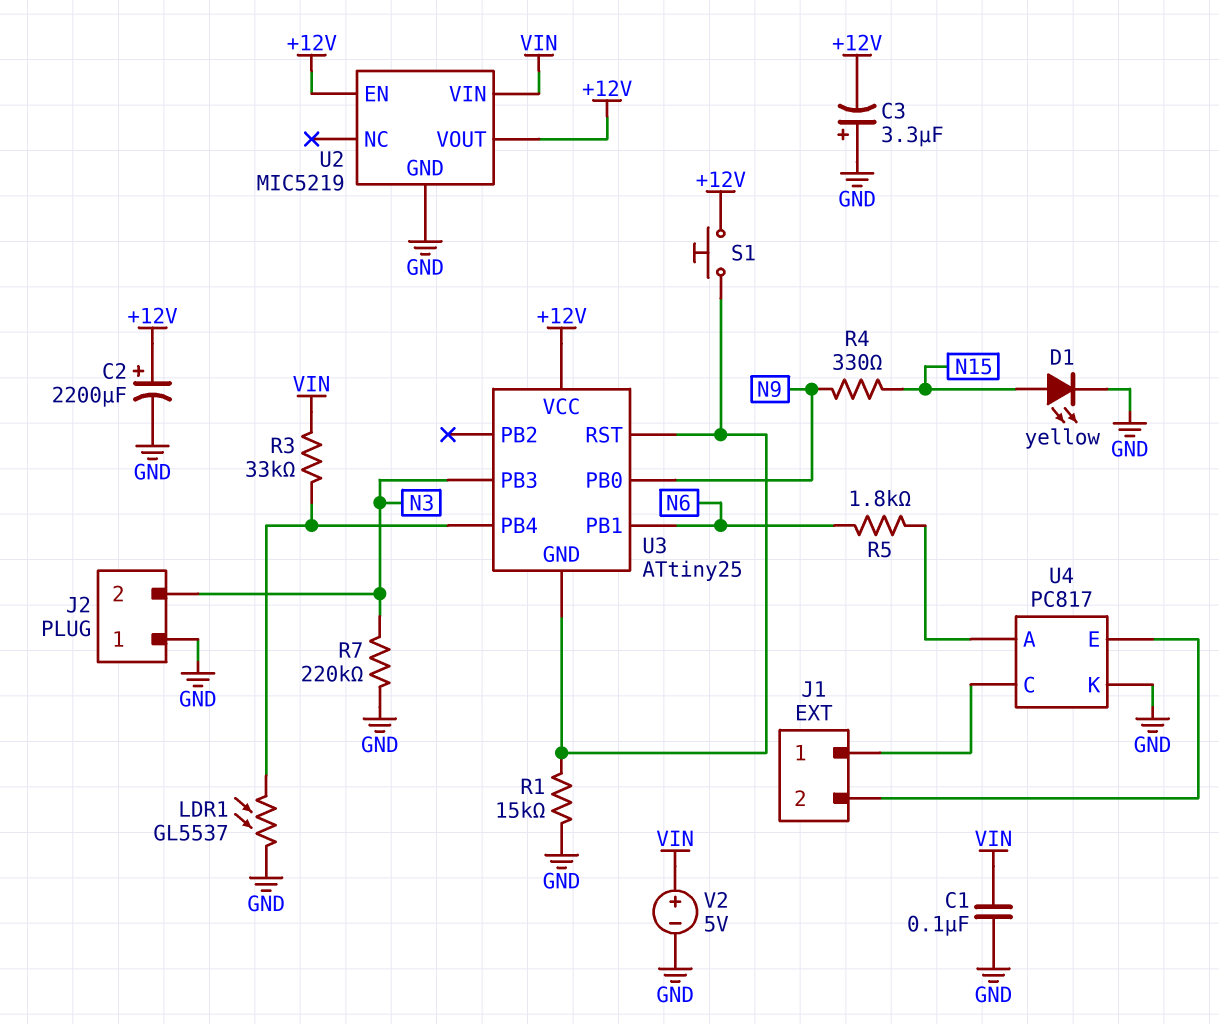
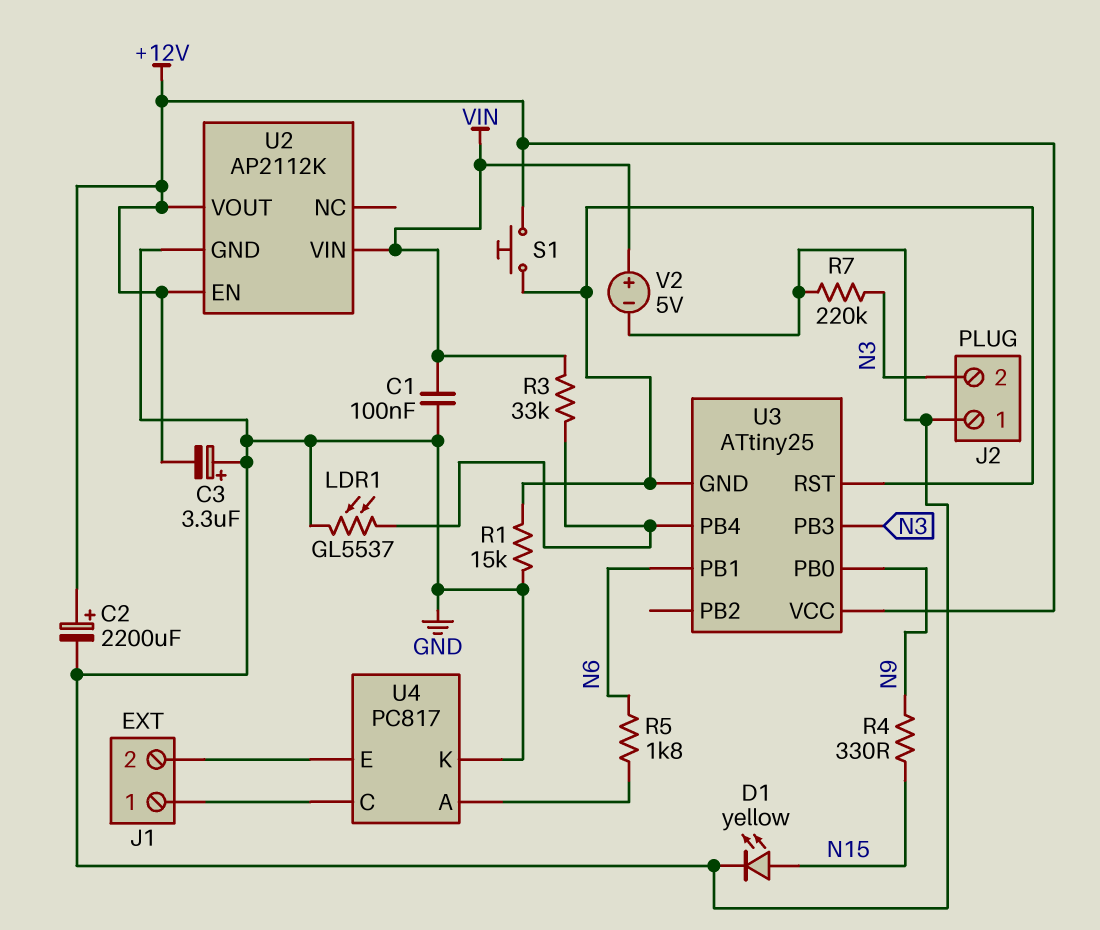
U2: MIC5219 -> AP2112K

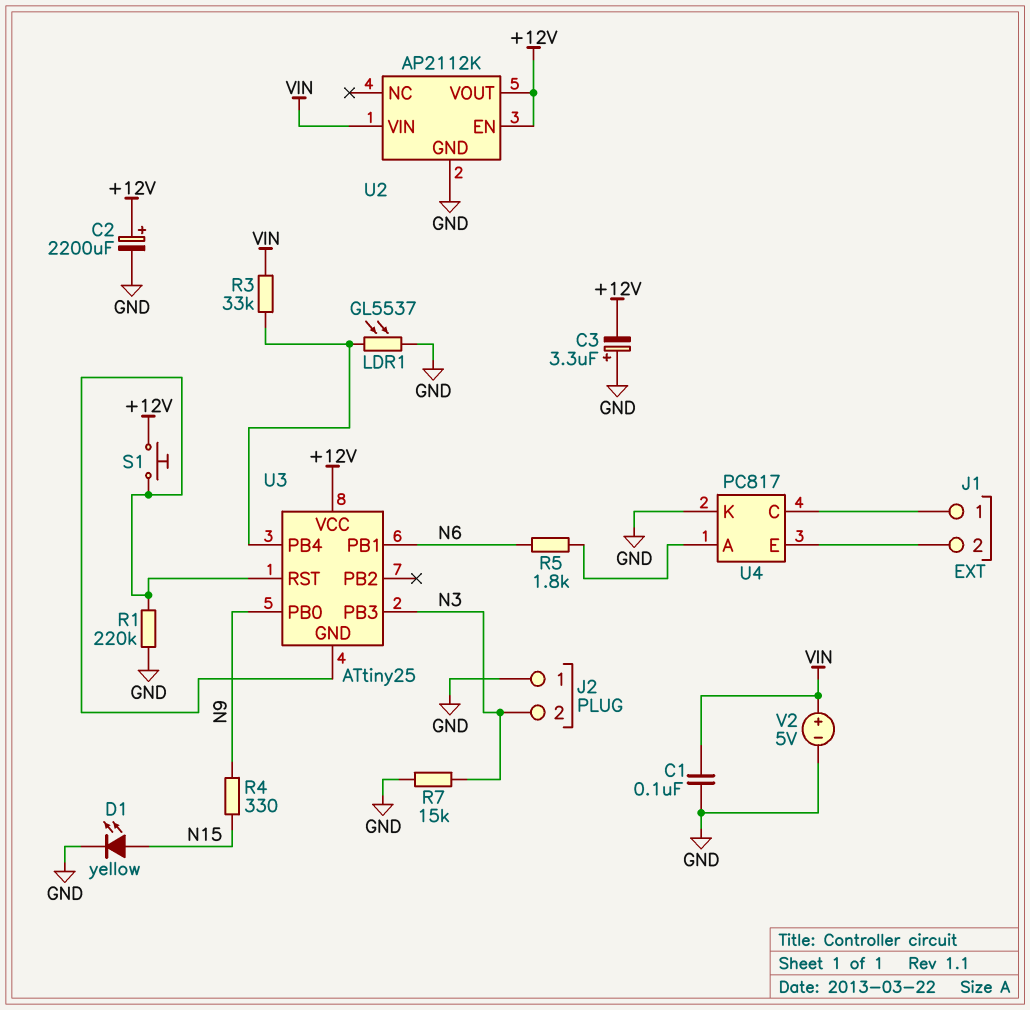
R1: 15k (GND, U3/GND) -> 220k (GND, U3/GND)
R7: 220k (GND, N3) -> 15k (GND, N3)

